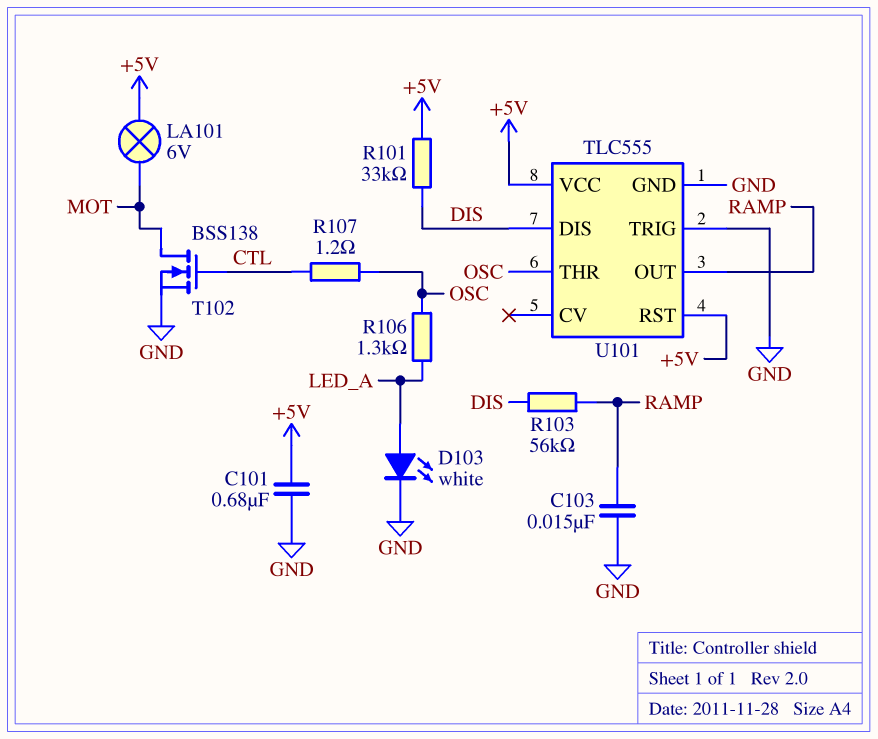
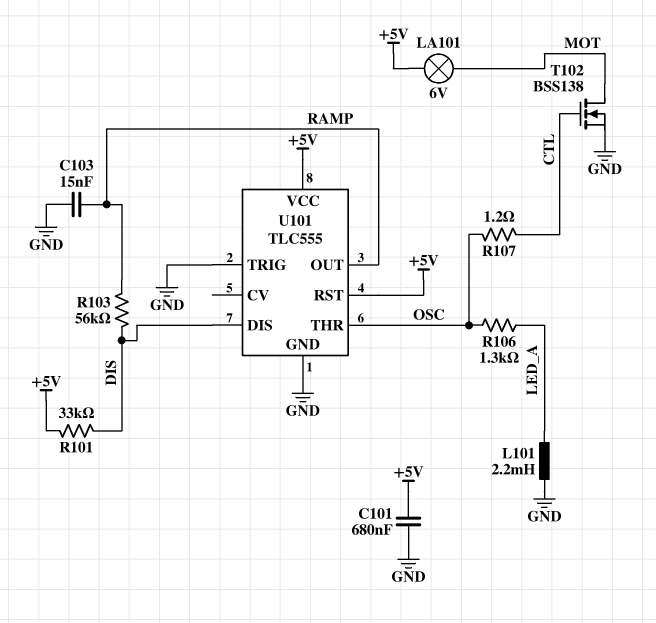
D103: LED white (A LED_A, K GND) -> none
L101: none -> 2.2mH (GND, LED_A)

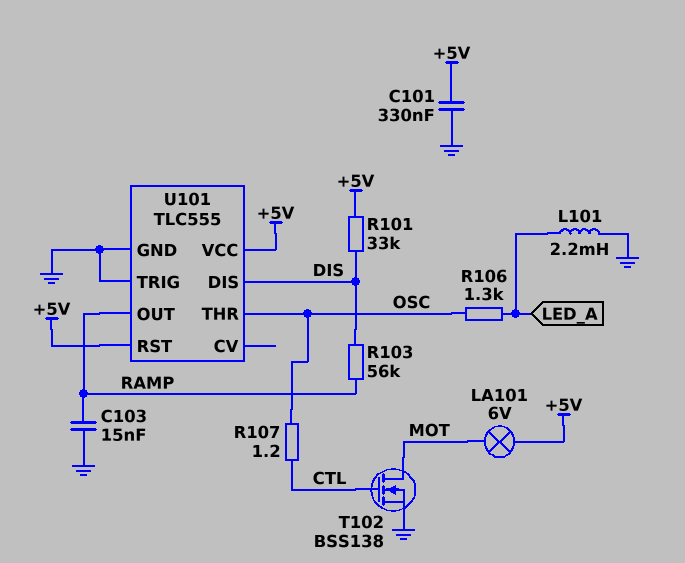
C101: 680nF (+5V, GND) -> 330nF (+5V, GND)

